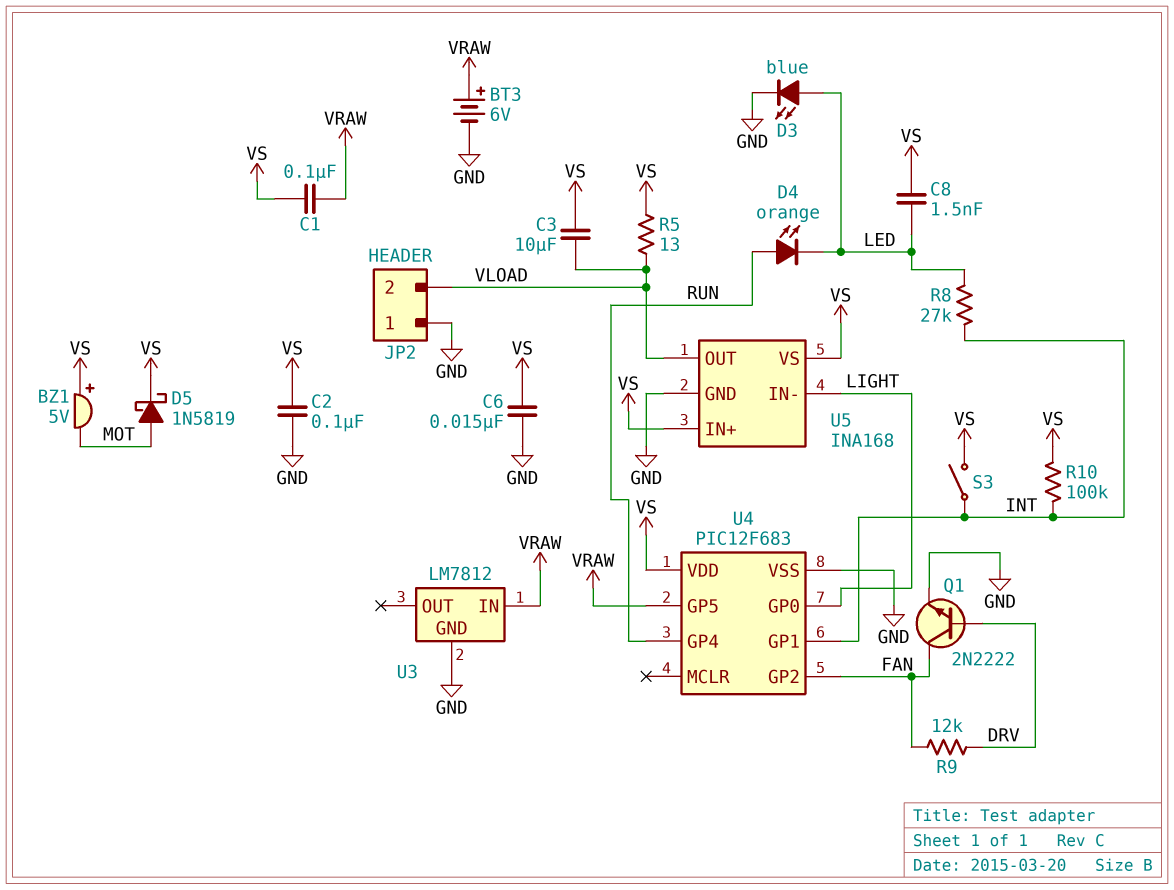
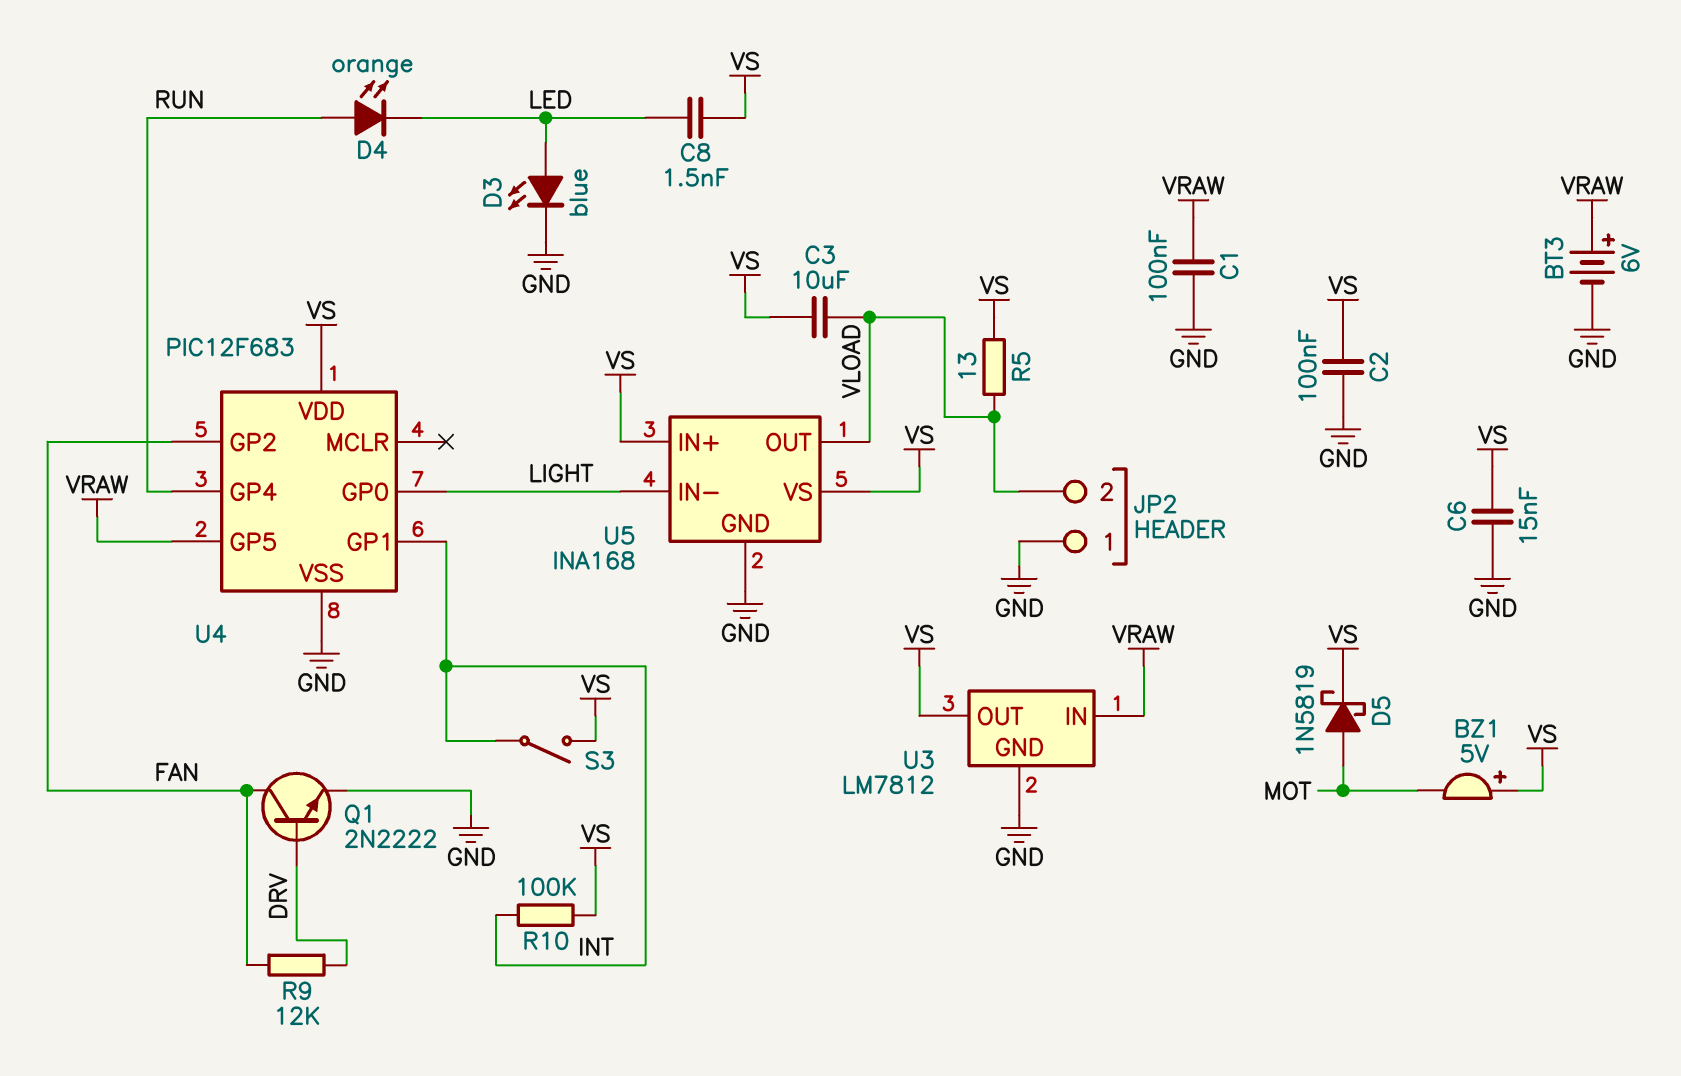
C1: 100nF (VRAW, VS) -> 100nF (GND, VRAW)
R8: 27k (INT, LED) -> none
U3 pin OUT: none -> VS

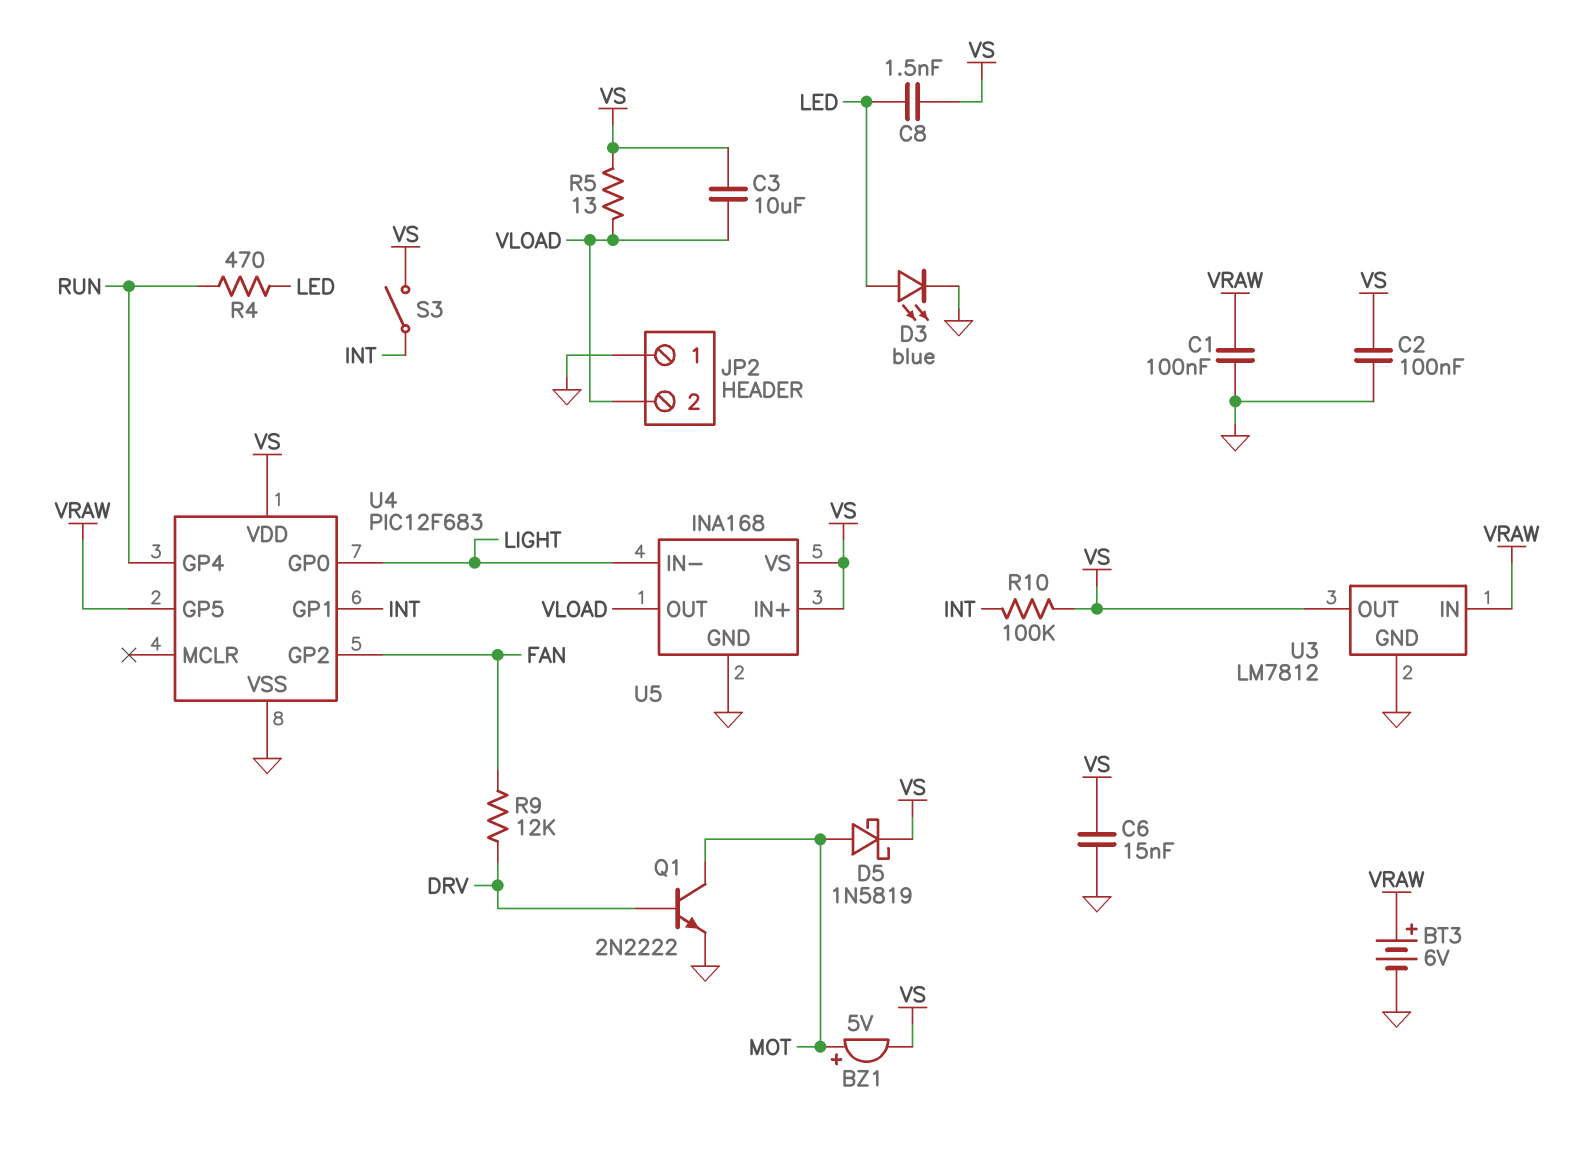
BZ1: buzzer 5V (plus VS, minus MOT) -> buzzer 5V (plus MOT, minus VS)
D4: LED orange (A RUN, K LED) -> none
Q1: NPN 2N2222 (B DRV, C FAN, E GND) -> NPN 2N2222 (B DRV, C MOT, E GND)
R4: none -> 470 (LED, RUN)

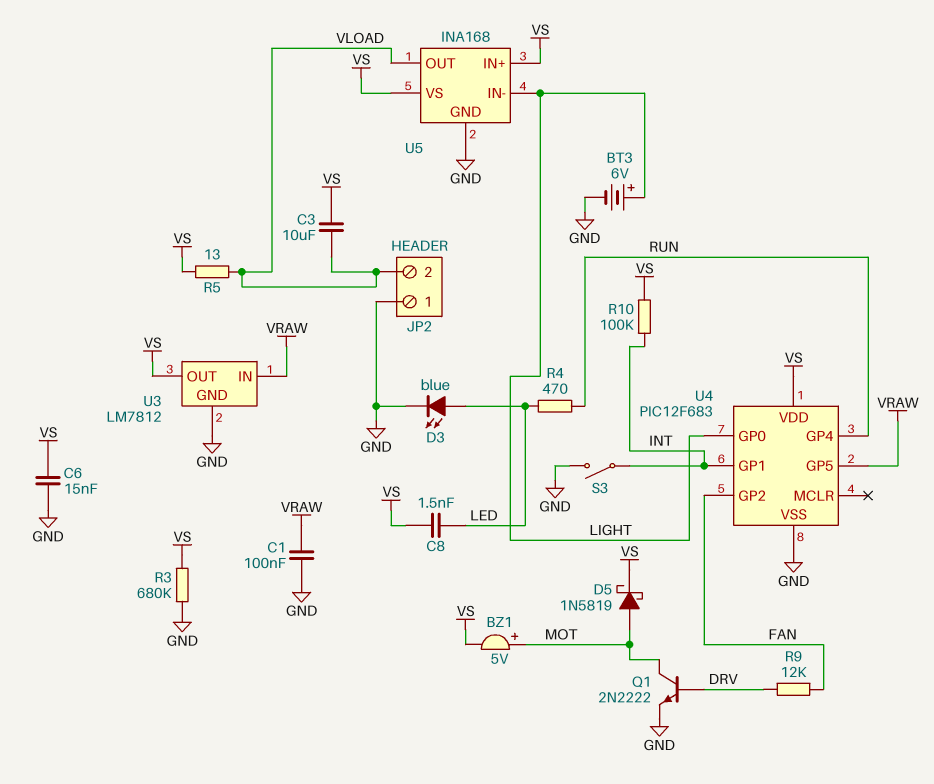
BT3: 6V (plus VRAW, minus GND) -> 6V (plus LIGHT, minus GND)
C2: 100nF (GND, VS) -> none
R3: none -> 680k (GND, VS)
S3: switch (INT, VS) -> switch (GND, INT)

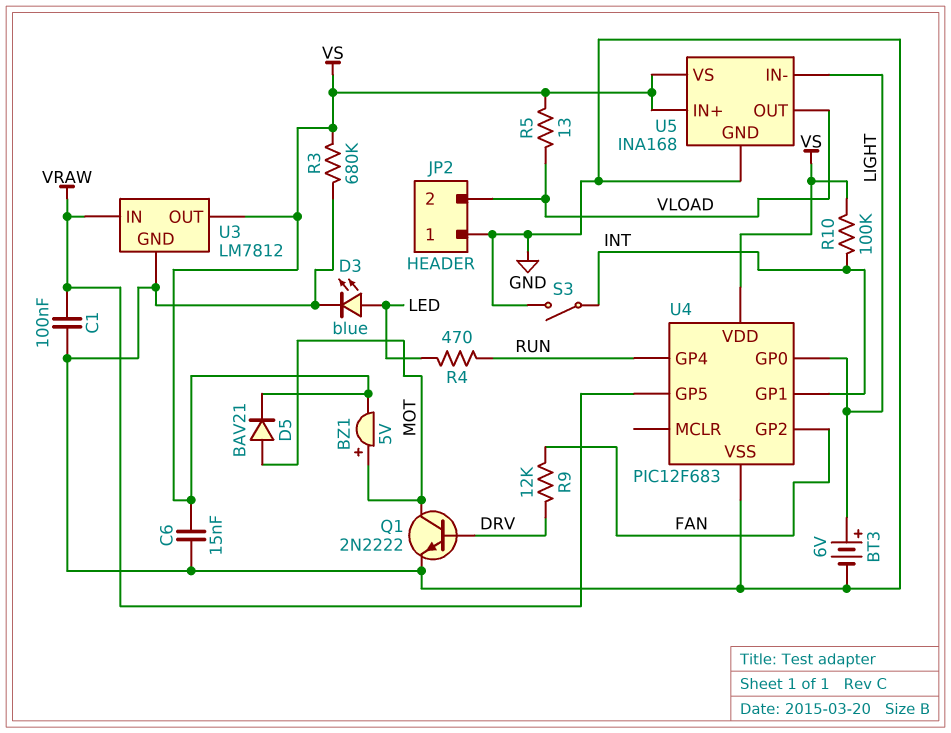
C3: 10uF (VLOAD, VS) -> none
C8: 1.5nF (LED, VS) -> none
D5: schottky 1N5819 (A MOT, K VS) -> diode BAV21 (A MOT, K VS)

